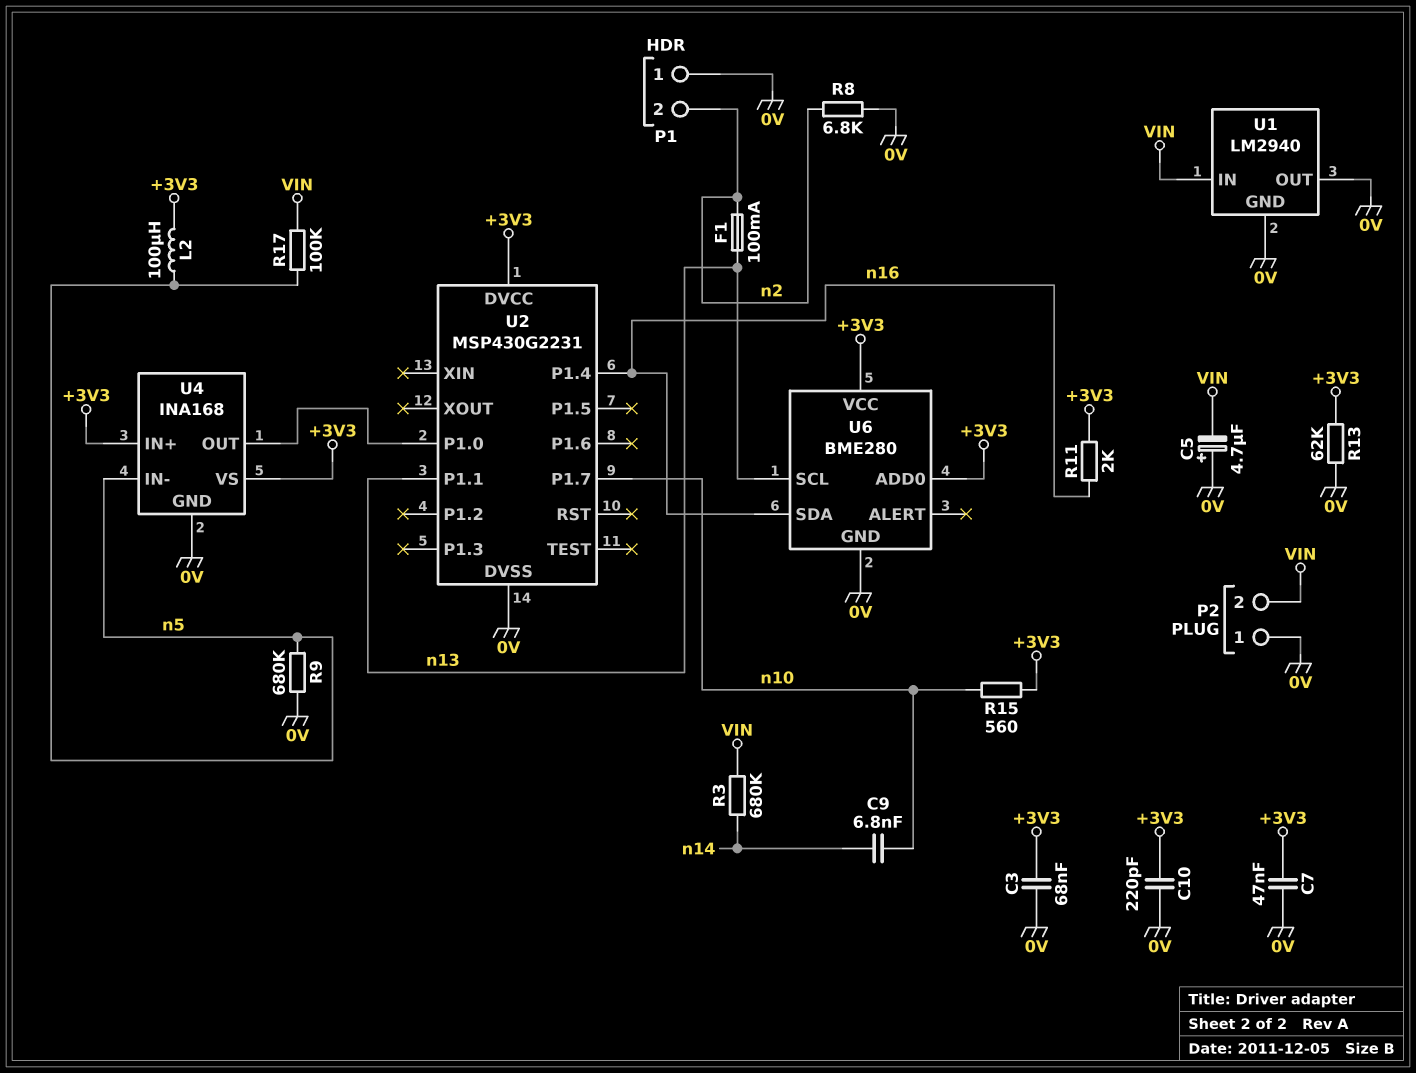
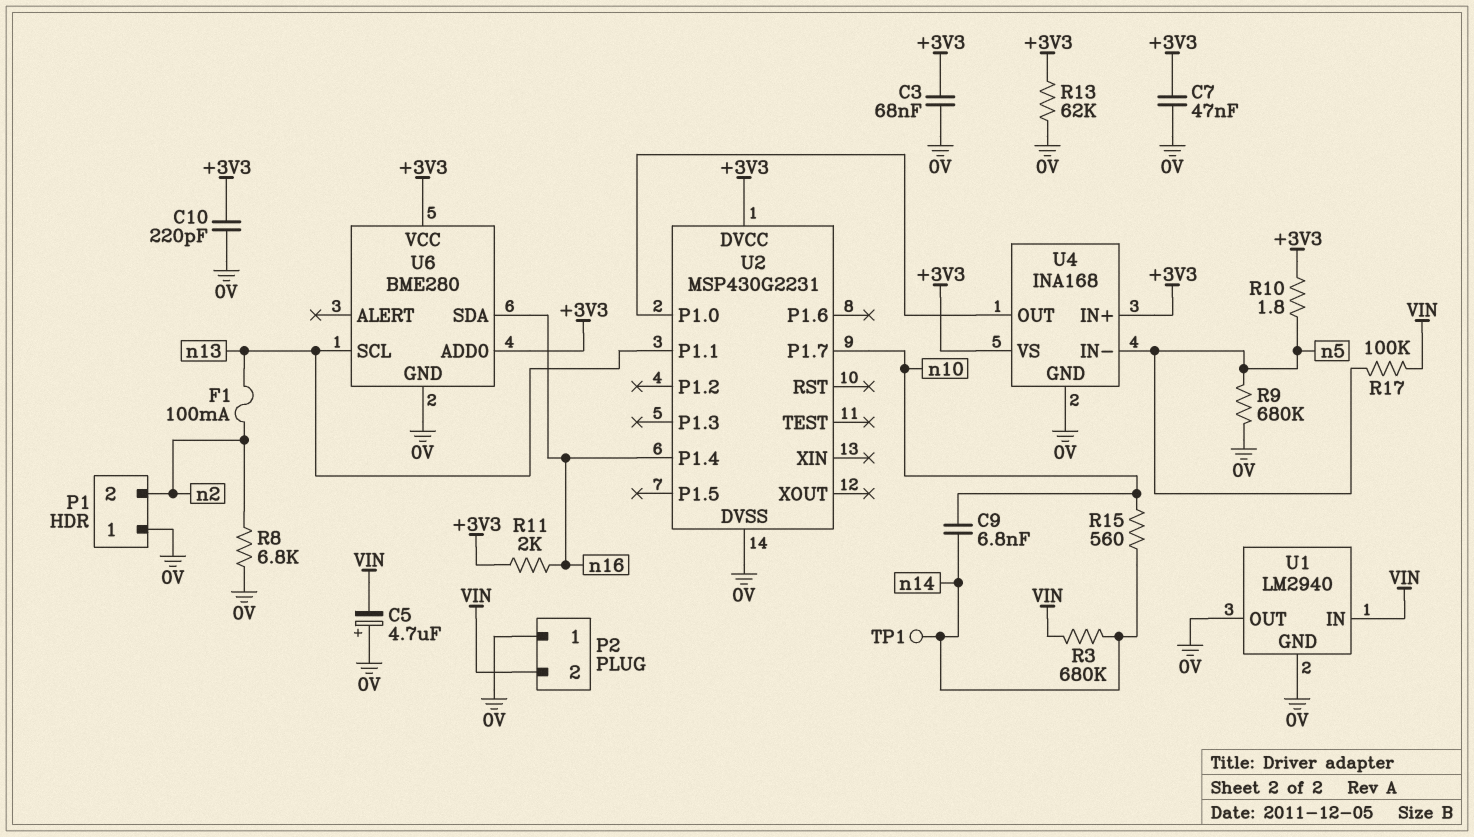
L2: 100uH (+3V3, n5) -> none
R10: none -> 1.8 (+3V3, n5)
R15: 560 (+3V3, n10) -> 560 (n10, n14)
TP1: none -> test point (n14)

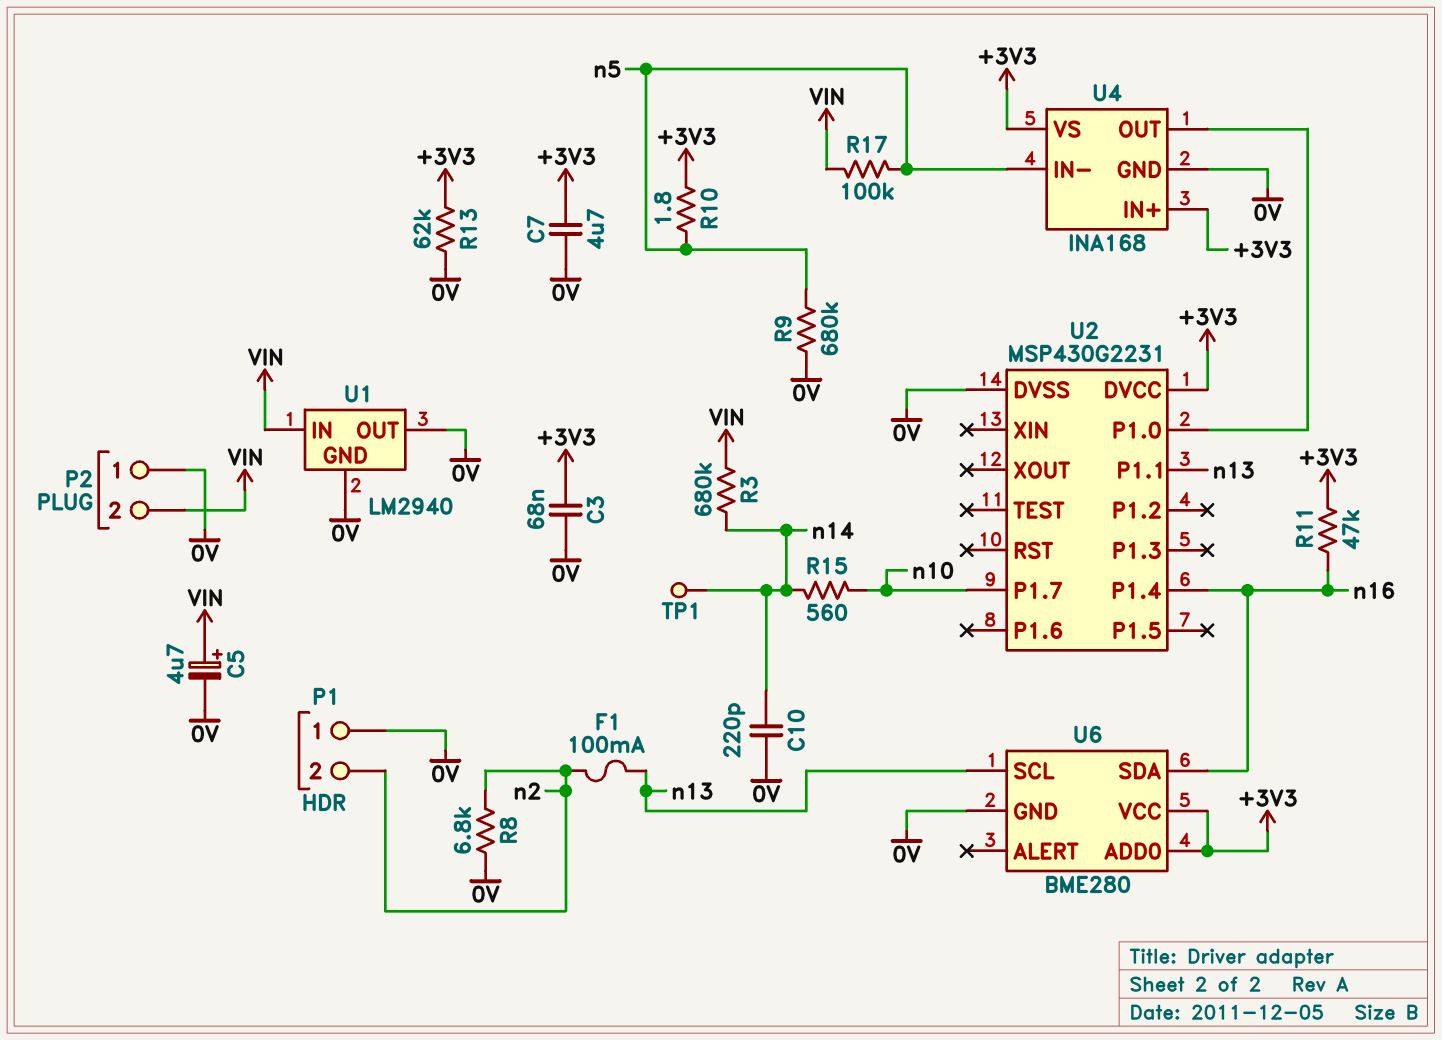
C5: 4.7uF (plus 0V, minus VIN) -> 4.7uF (plus VIN, minus 0V)
C7: 47nF (+3V3, 0V) -> 4.7uF (+3V3, 0V)
C9: 6.8nF (n10, n14) -> none
C10: 220pF (+3V3, 0V) -> 220pF (0V, n14)
R11: 2k (+3V3, n16) -> 47k (+3V3, n16)

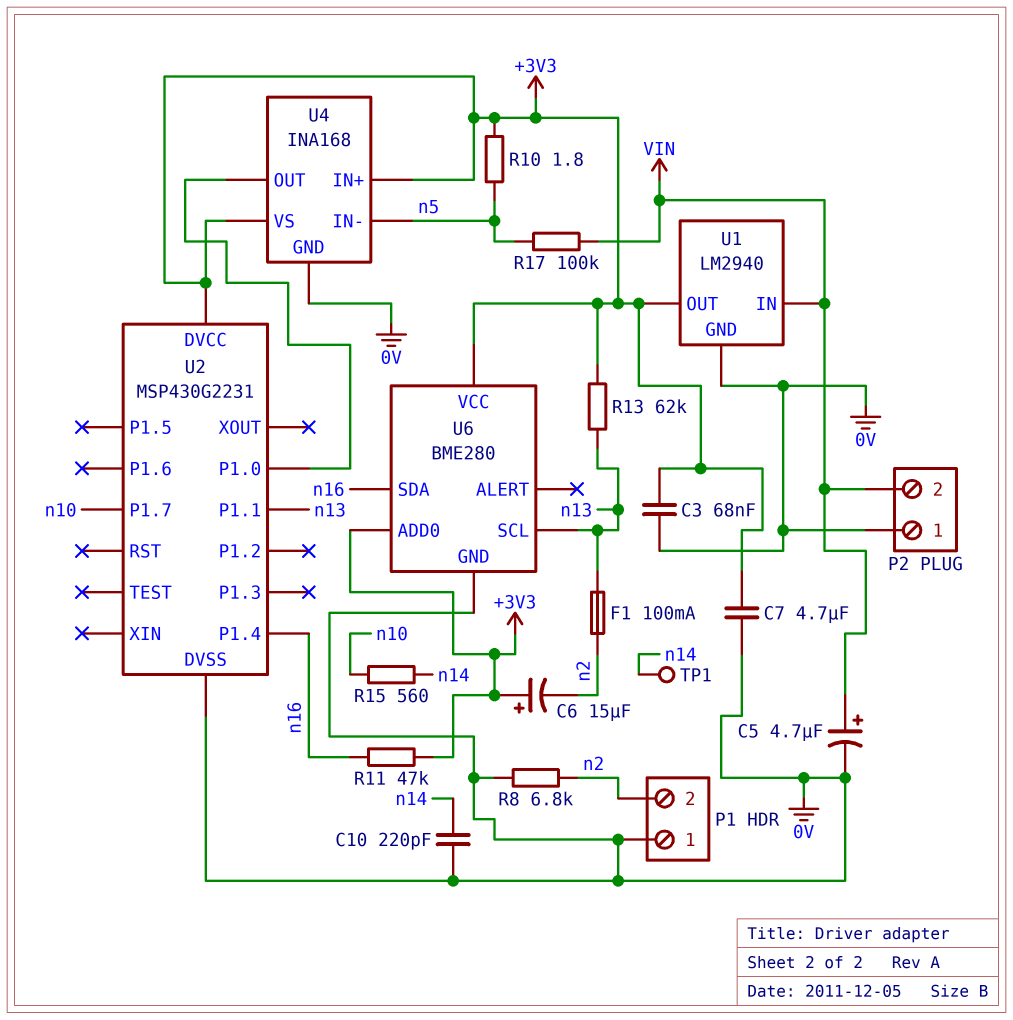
C6: none -> 15uF (plus +3V3, minus n2)
R3: 680k (VIN, n14) -> none
R9: 680k (0V, n5) -> none
R13: 62k (+3V3, 0V) -> 62k (+3V3, n13)
U1 pin OUT: 0V -> +3V3

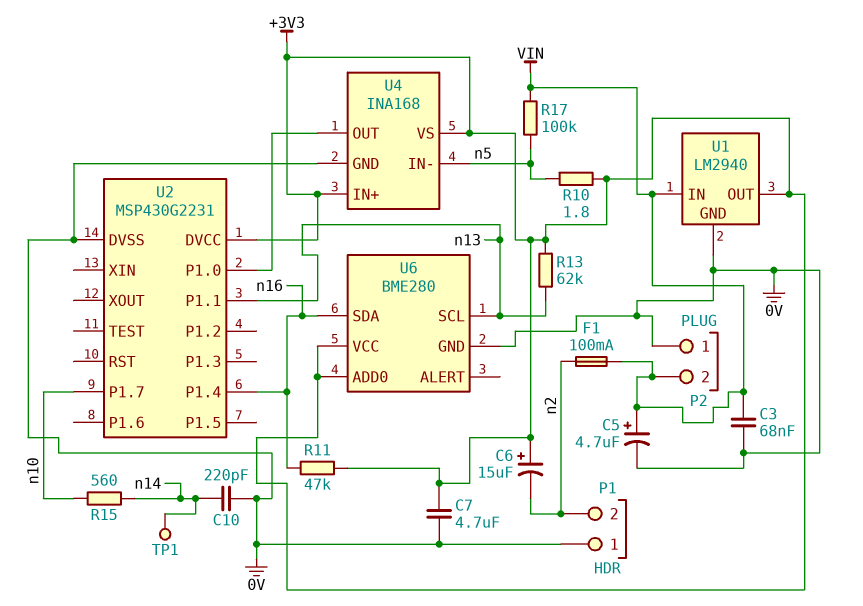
C3: 68nF (+3V3, 0V) -> 68nF (0V, VIN)
F1: 100mA (n2, n13) -> 100mA (VIN, n2)
R8: 6.8k (0V, n2) -> none

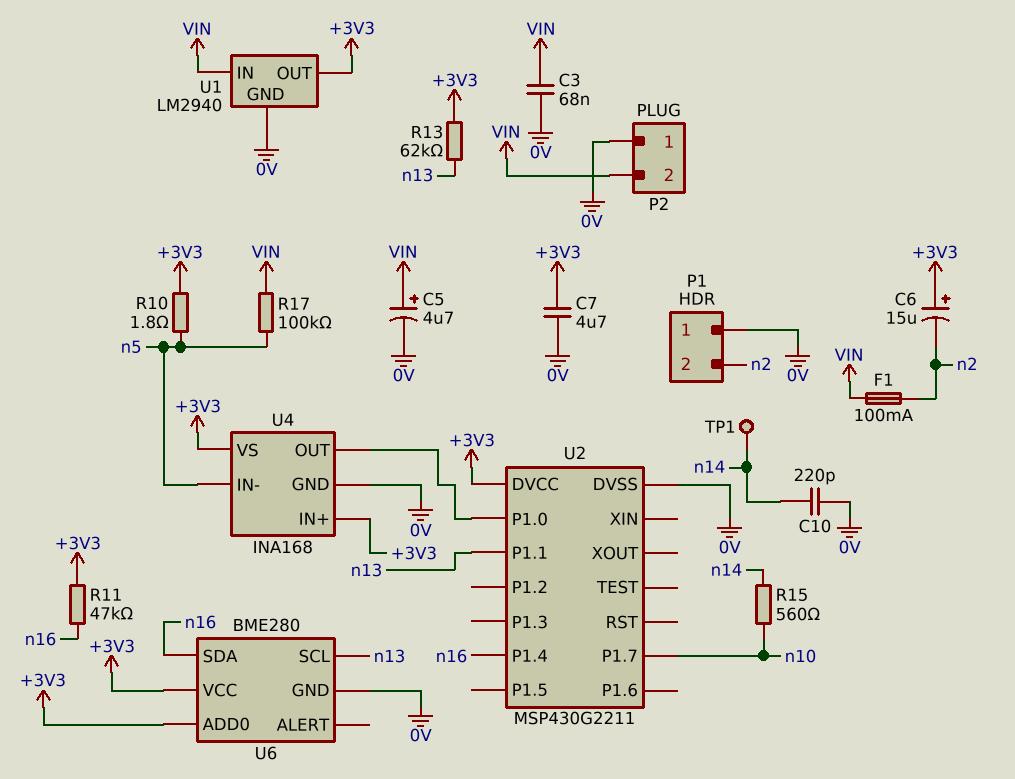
U2: MSP430G2231 -> MSP430G2211

